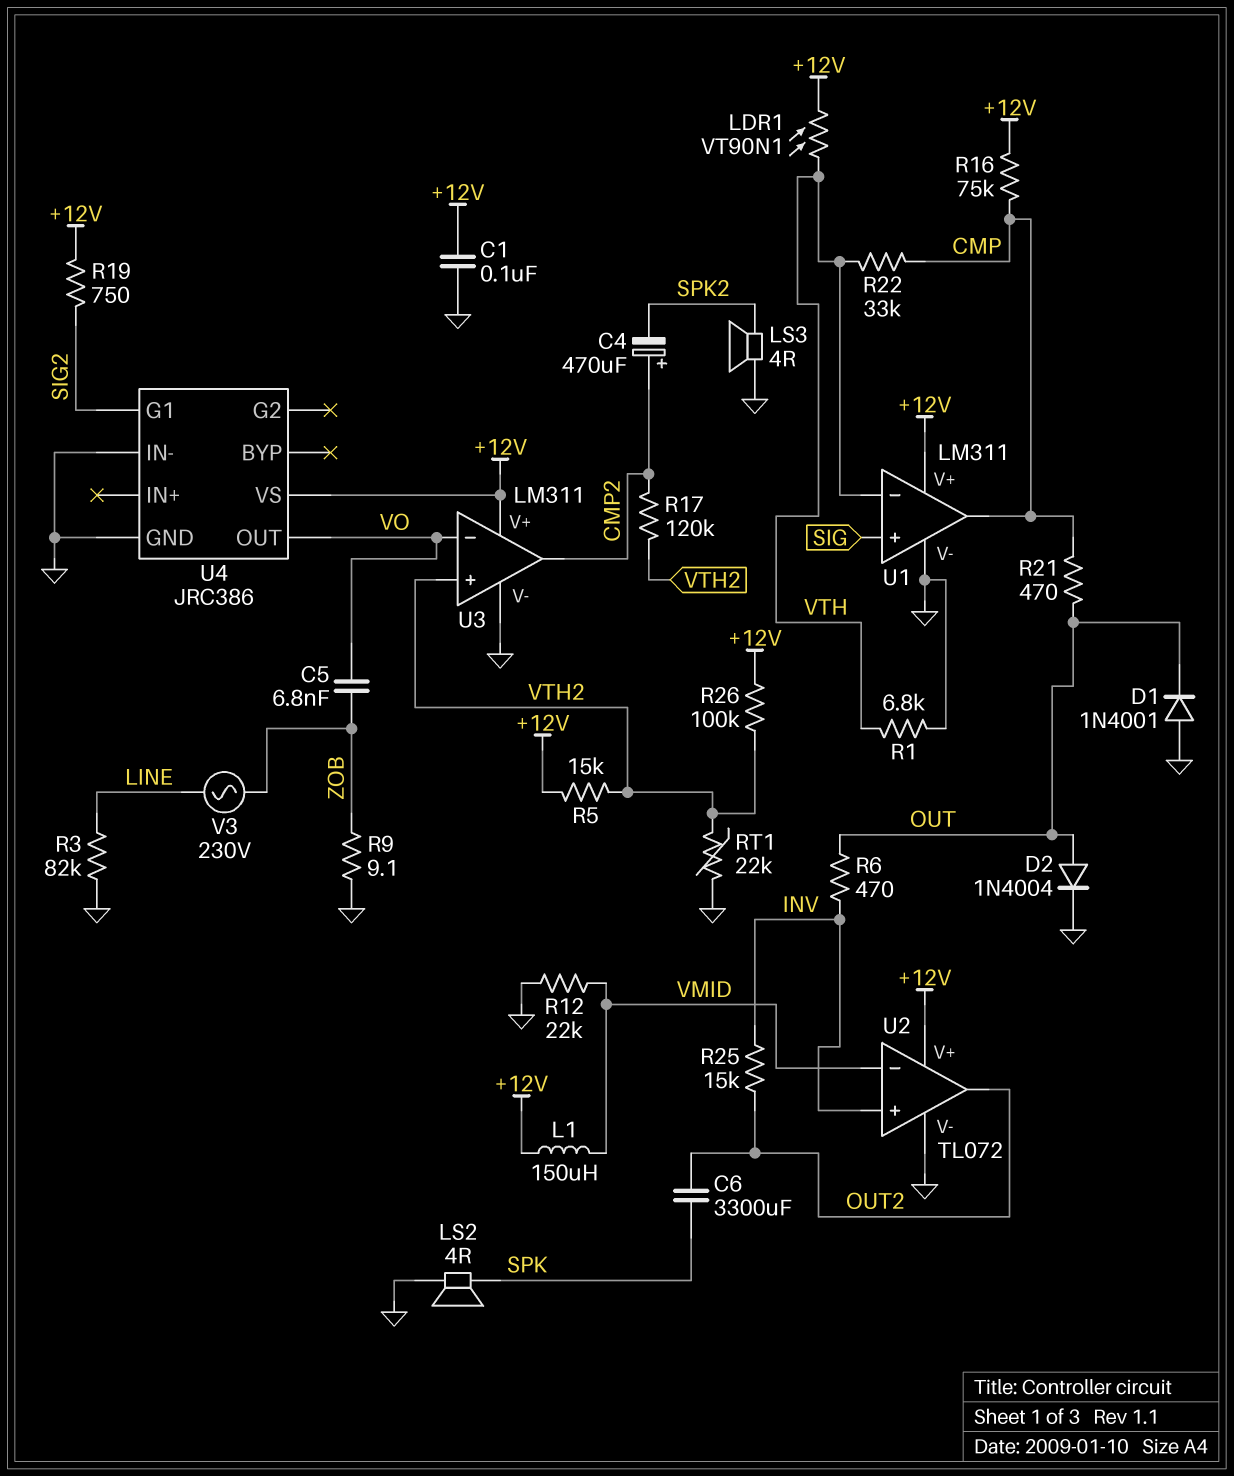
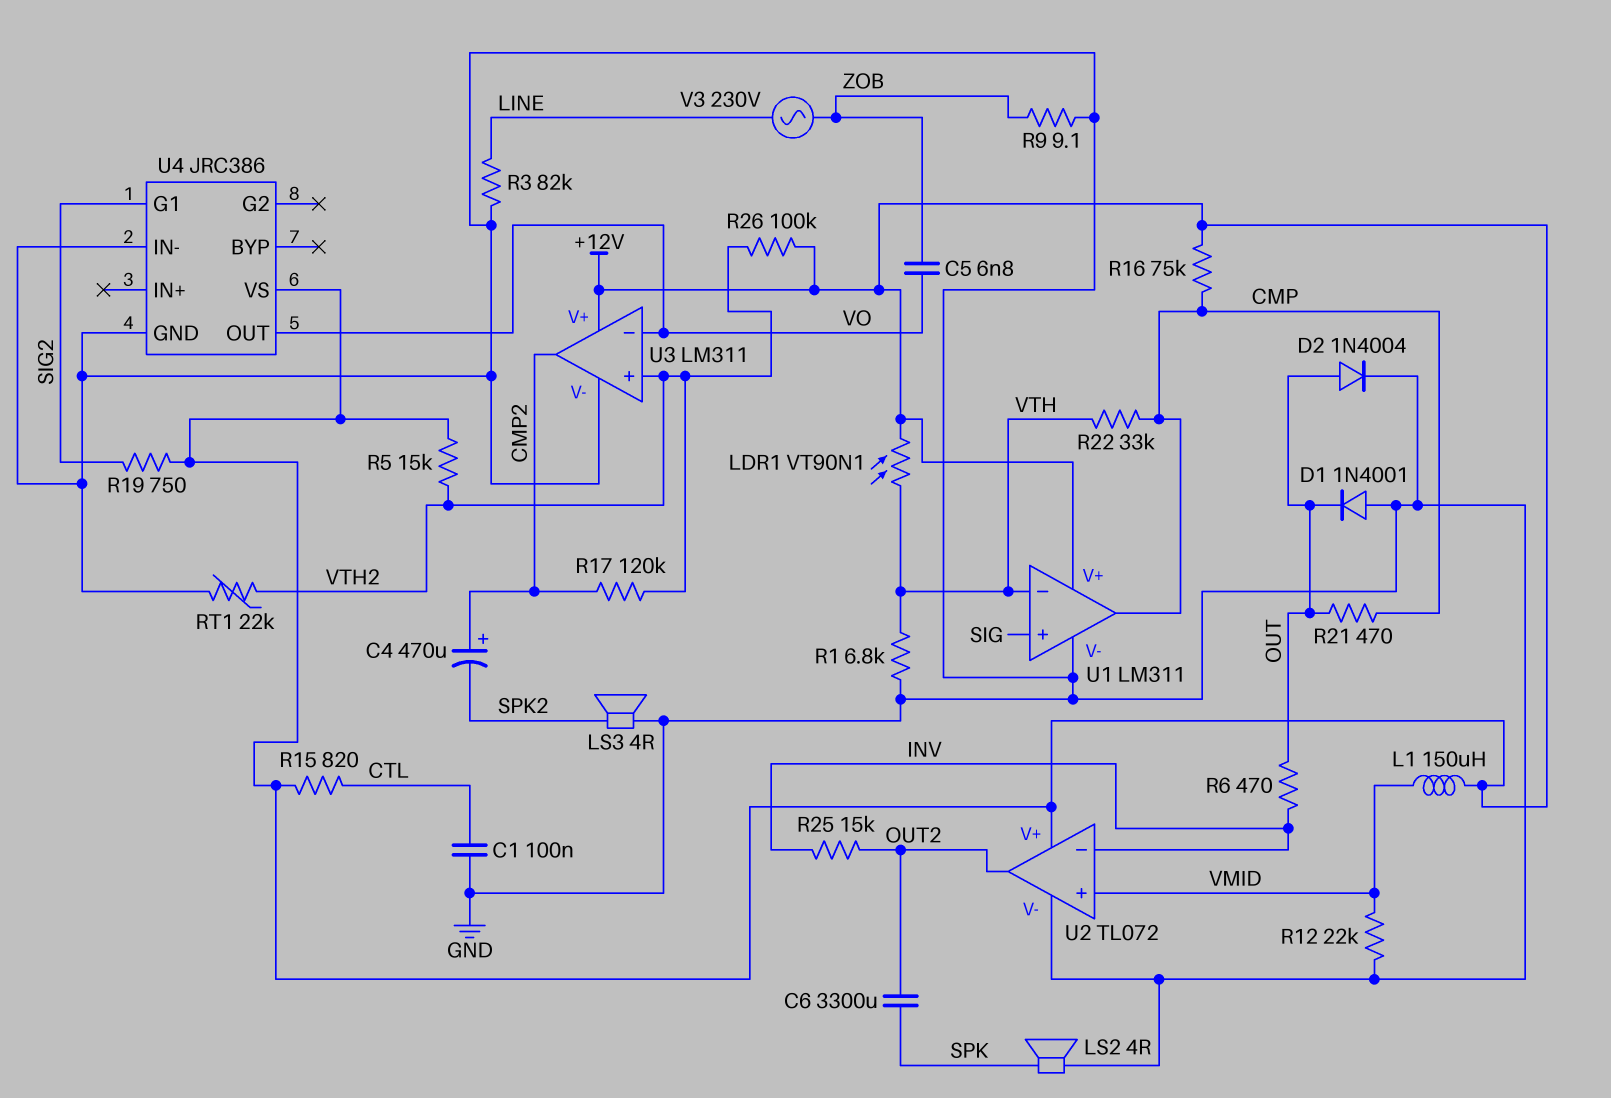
C1: 100nF (+12V, GND) -> 100nF (CTL, GND)
R15: none -> 820 (+12V, CTL)
U2 pin in+: INV -> VMID
U2 pin in-: VMID -> INV

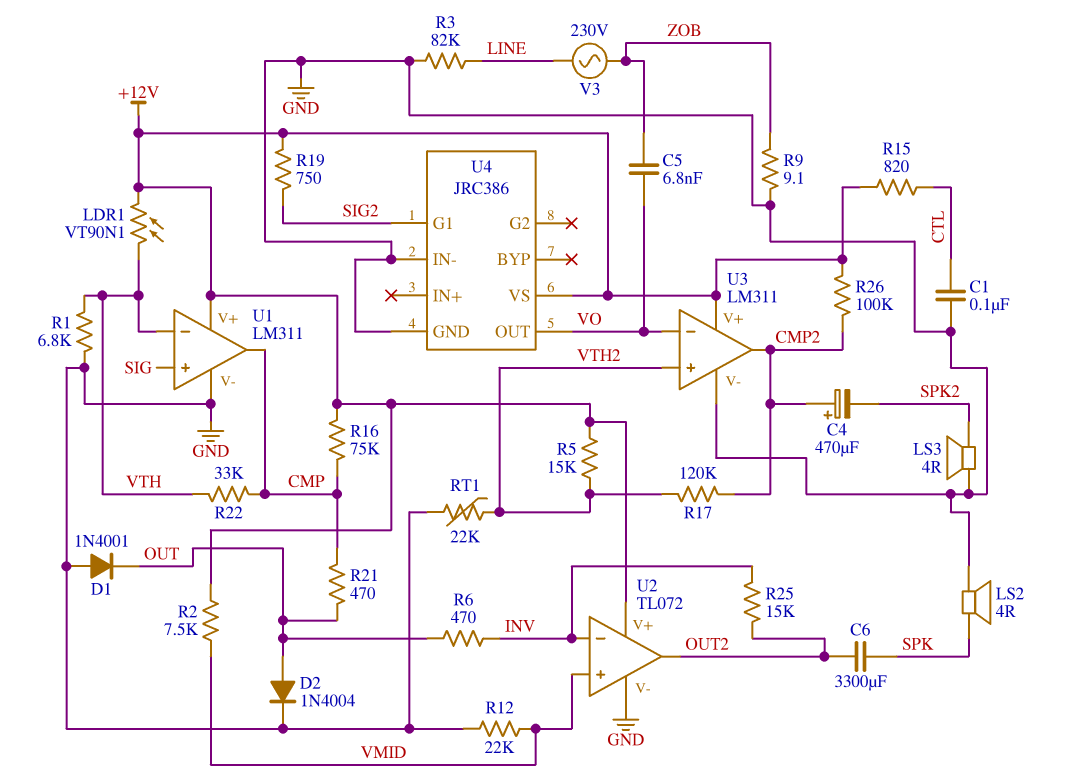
L1: 150uH (+12V, VMID) -> none
R2: none -> 7.5k (+12V, VMID)
R26: 100k (+12V, VTH2) -> 100k (+12V, CMP2)

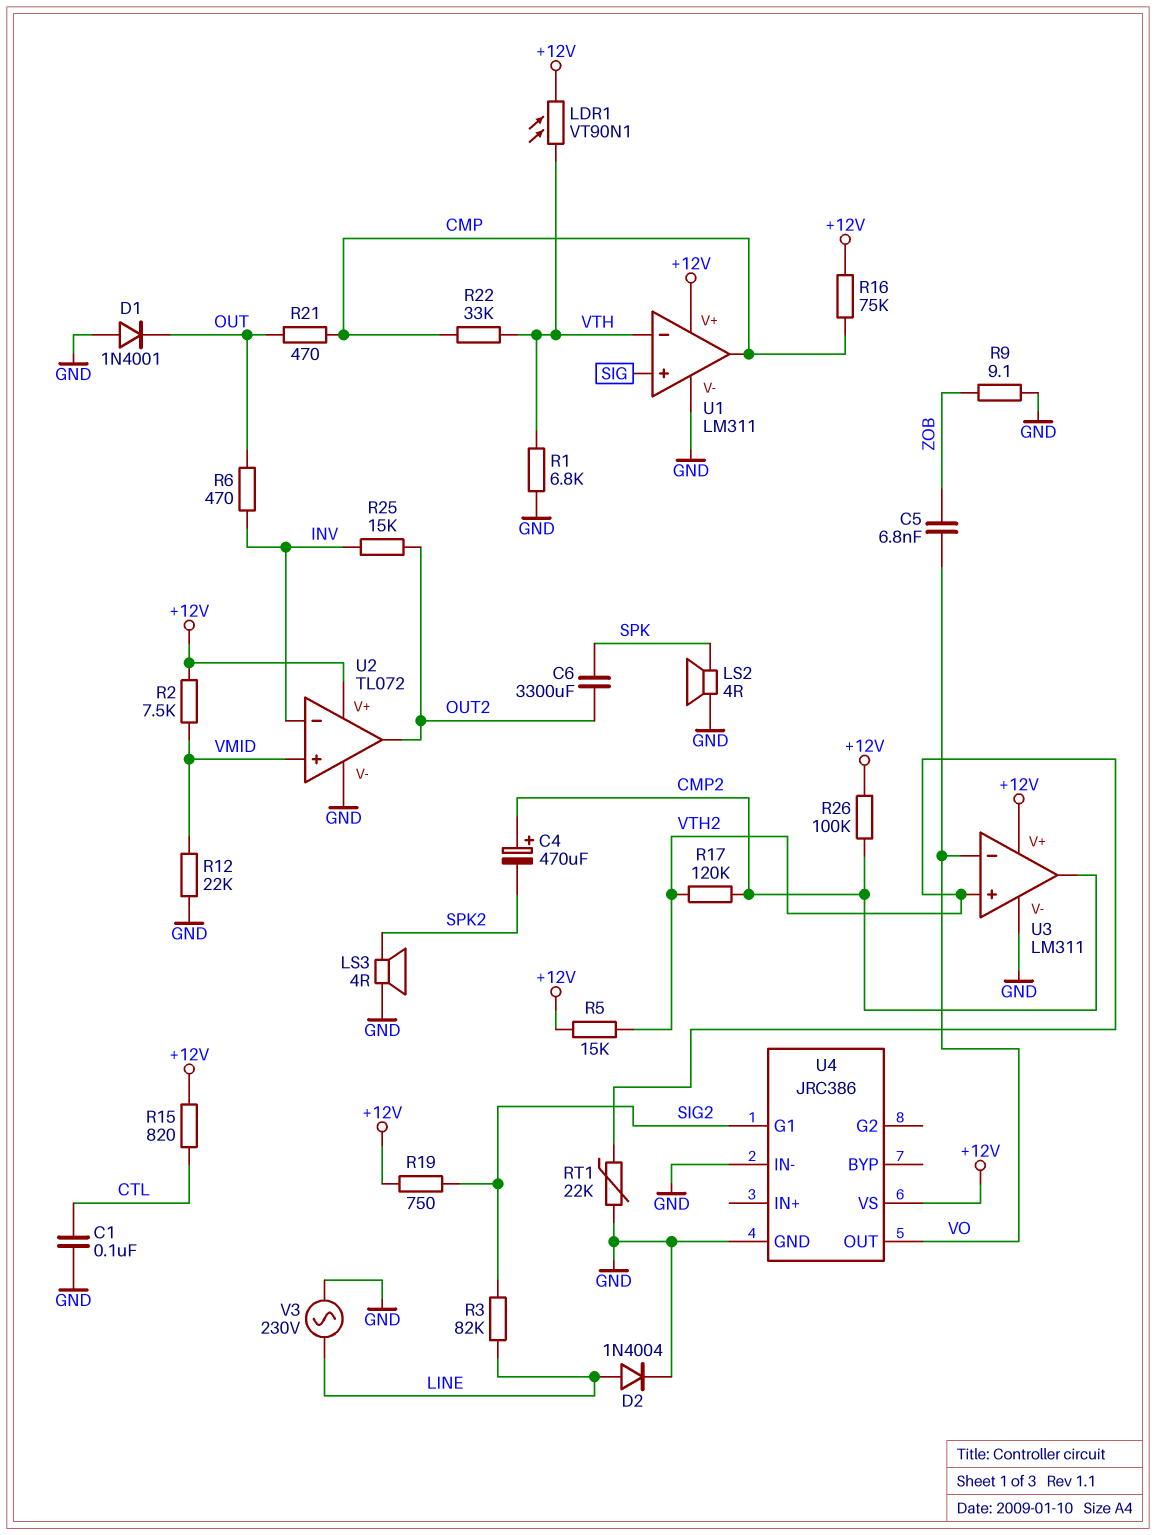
D2: diode 1N4004 (A OUT, K GND) -> diode 1N4004 (A LINE, K GND)
R3: 82k (GND, LINE) -> 82k (LINE, SIG2)
V3: AC 230V (LINE, ZOB) -> AC 230V (GND, LINE)

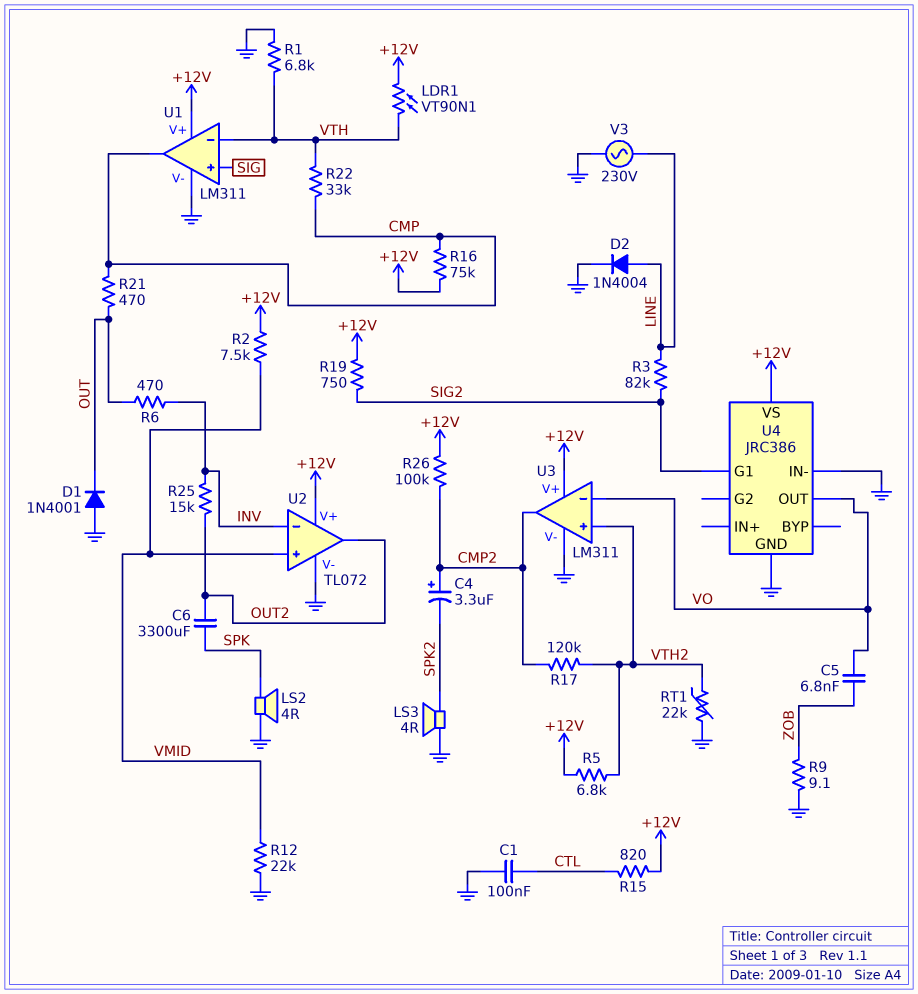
C4: 470uF (plus CMP2, minus SPK2) -> 3.3uF (plus CMP2, minus SPK2)
R5: 15k (+12V, VTH2) -> 6.8k (+12V, VTH2)

